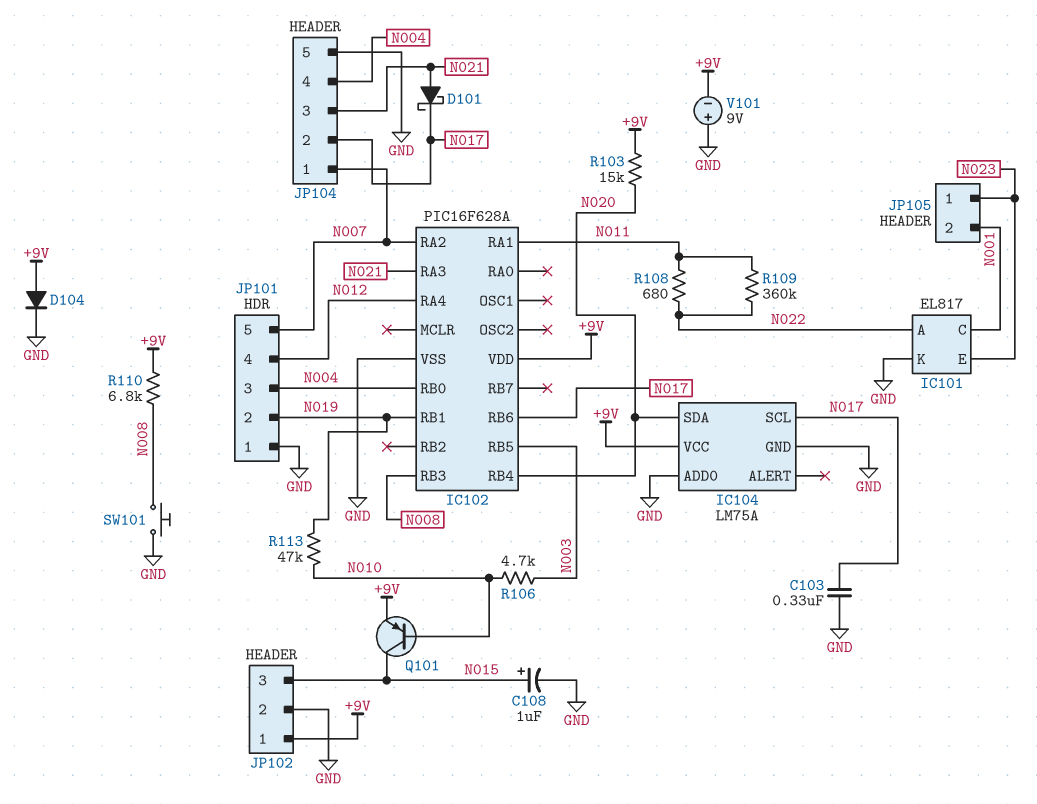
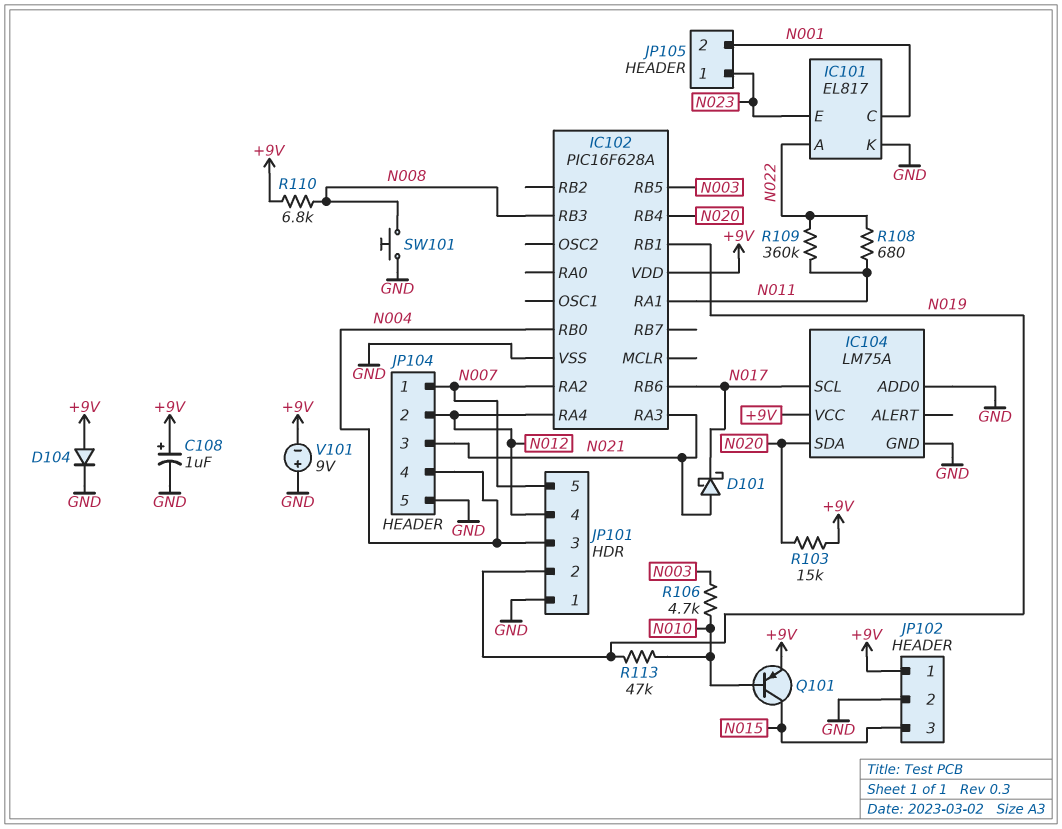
C103: 330nF (GND, N017) -> none
C108: 1uF (plus N015, minus GND) -> 1uF (plus +9V, minus GND)
JP104 pin 2: N017 -> N012

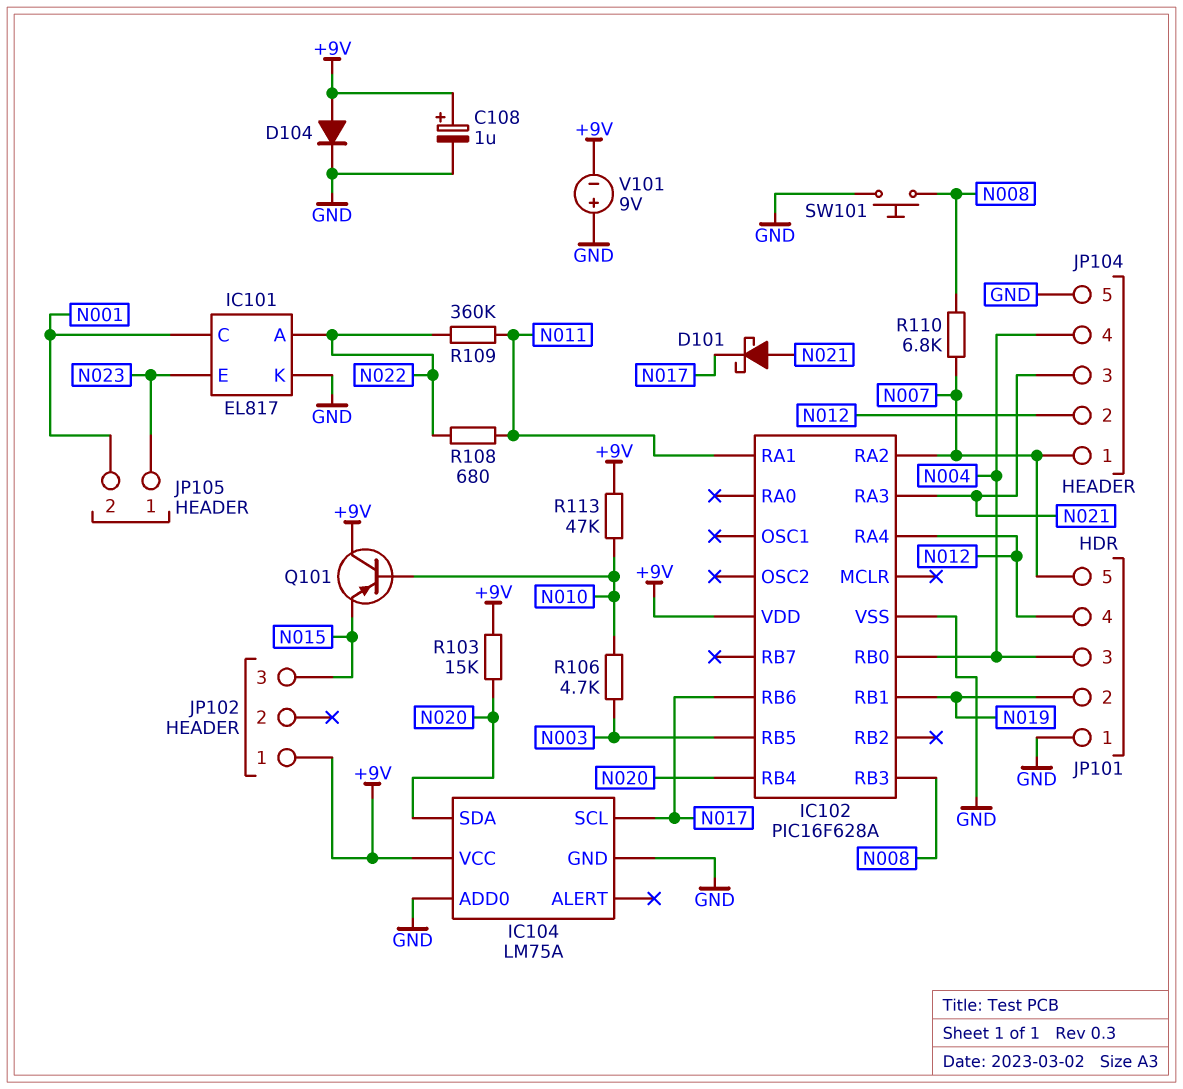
JP102 pin 2: GND -> none
Q101: PNP (B N010, C N015, E +9V) -> PNP (B N010, C +9V, E N015)
R110: 6.8k (+9V, N008) -> 6.8k (N007, N008)
R113: 47k (N010, N019) -> 47k (+9V, N010)

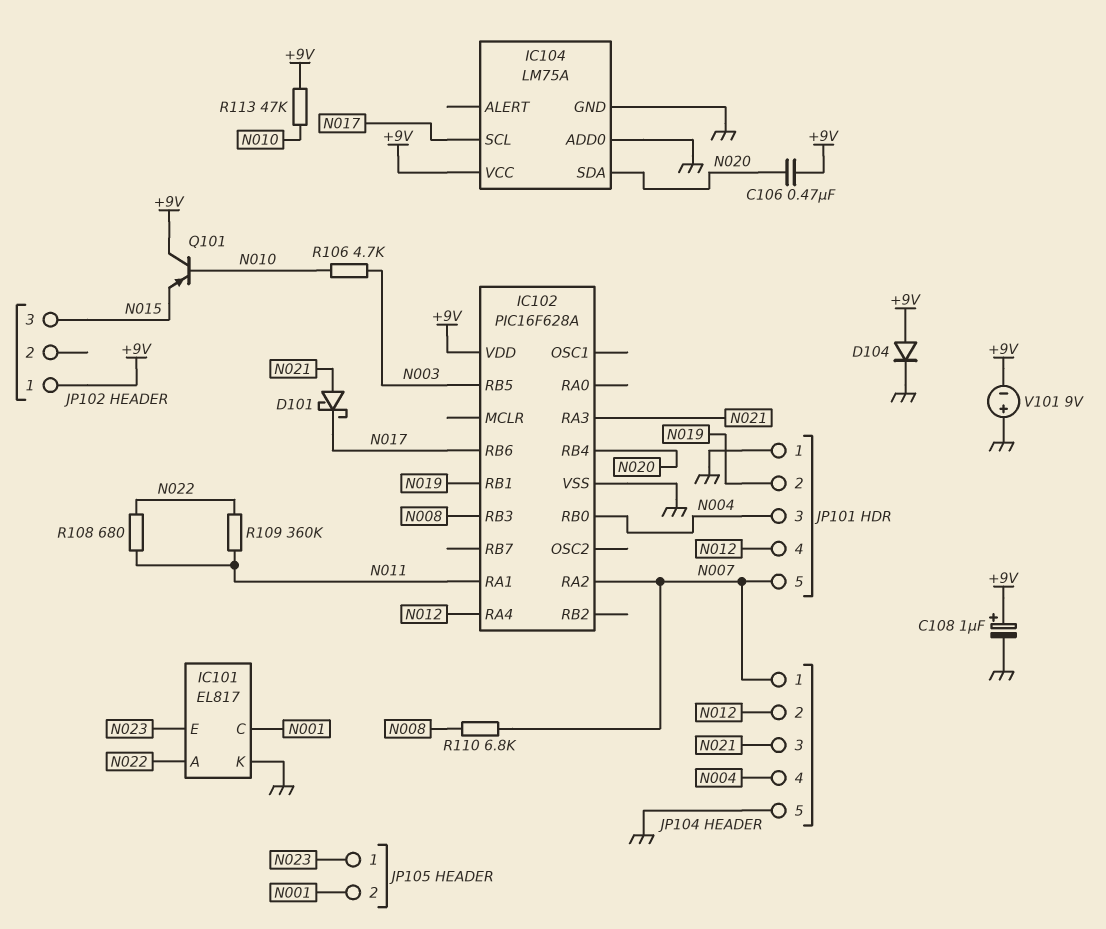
C106: none -> 470nF (+9V, N020)
R103: 15k (+9V, N020) -> none
SW101: button (GND, N008) -> none

